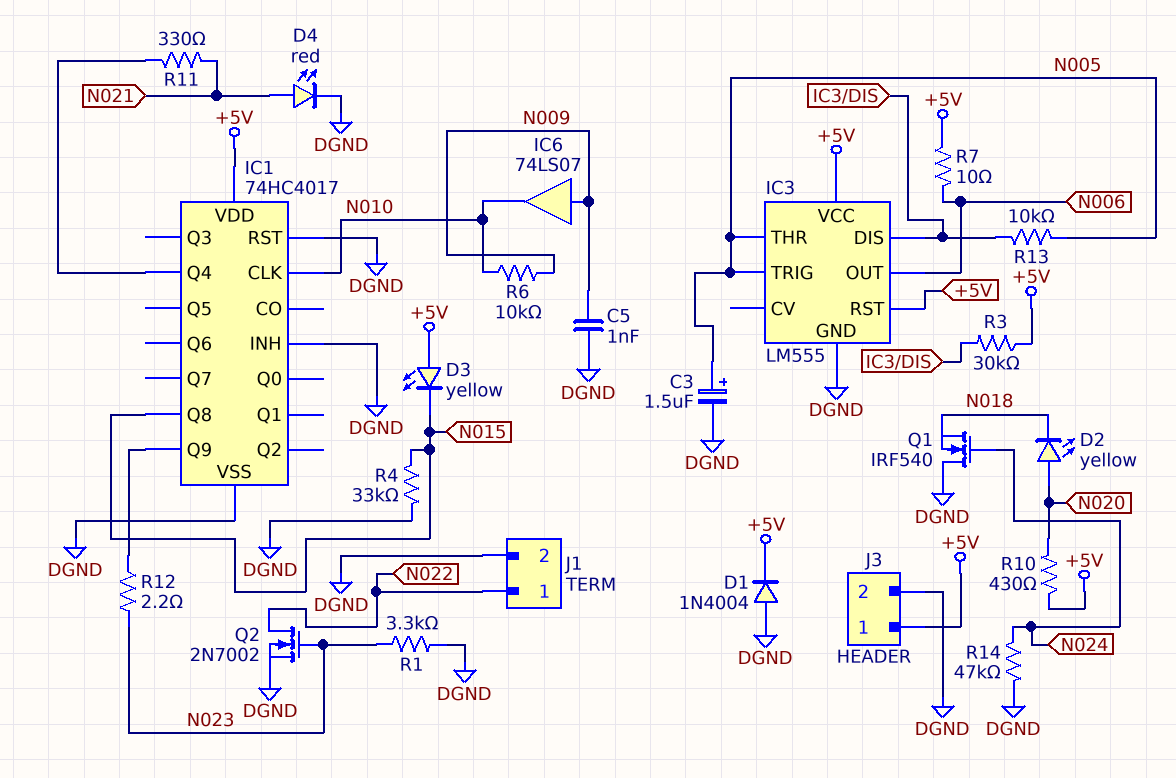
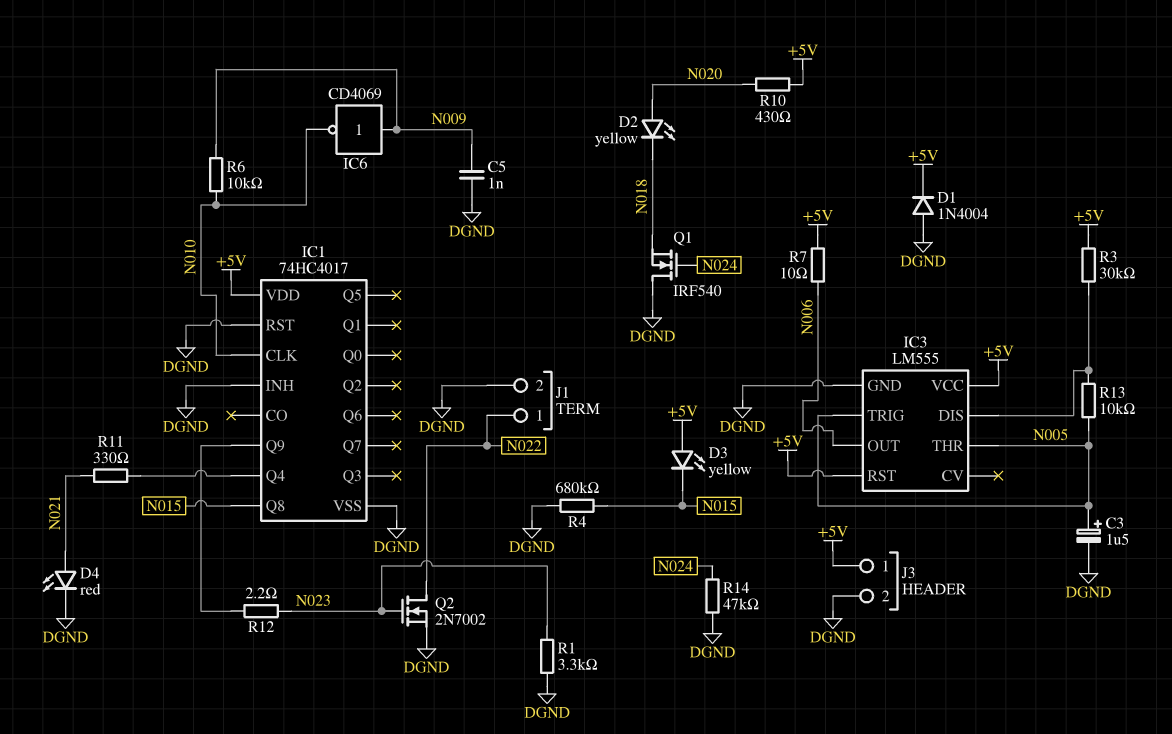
IC6: buffer 74LS07 (in N009, out N010) -> NOT CD4069 (in N009, out N010)
R4: 33k (DGND, N015) -> 680k (DGND, N015)

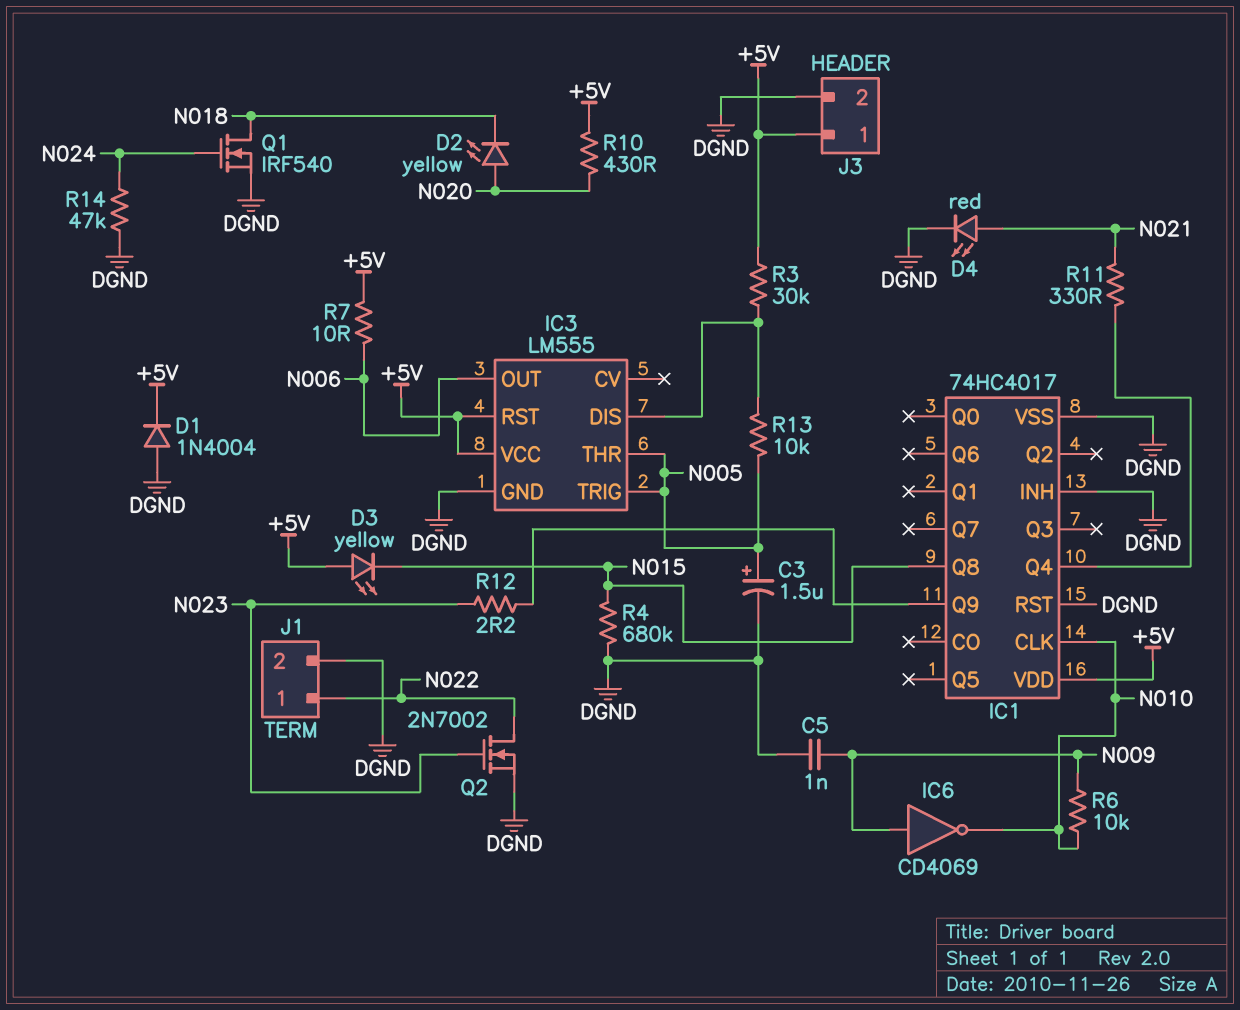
Q1: NMOS IRF540 (G N024, D DGND, S N018) -> NMOS IRF540 (G N024, D N018, S DGND)
R1: 3.3k (DGND, N023) -> none

